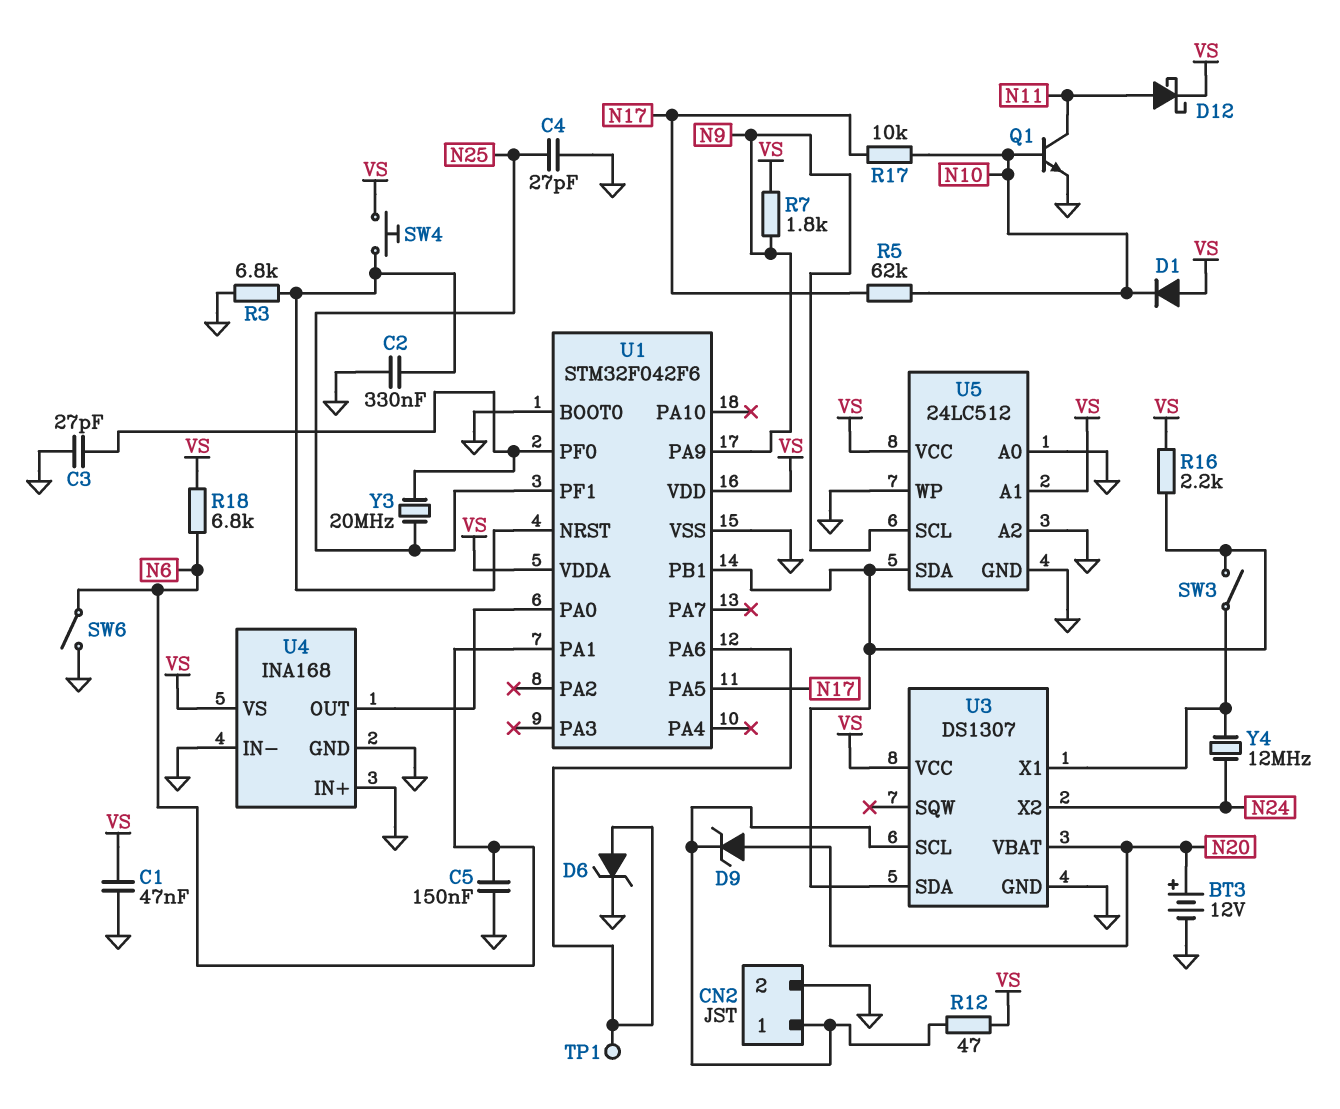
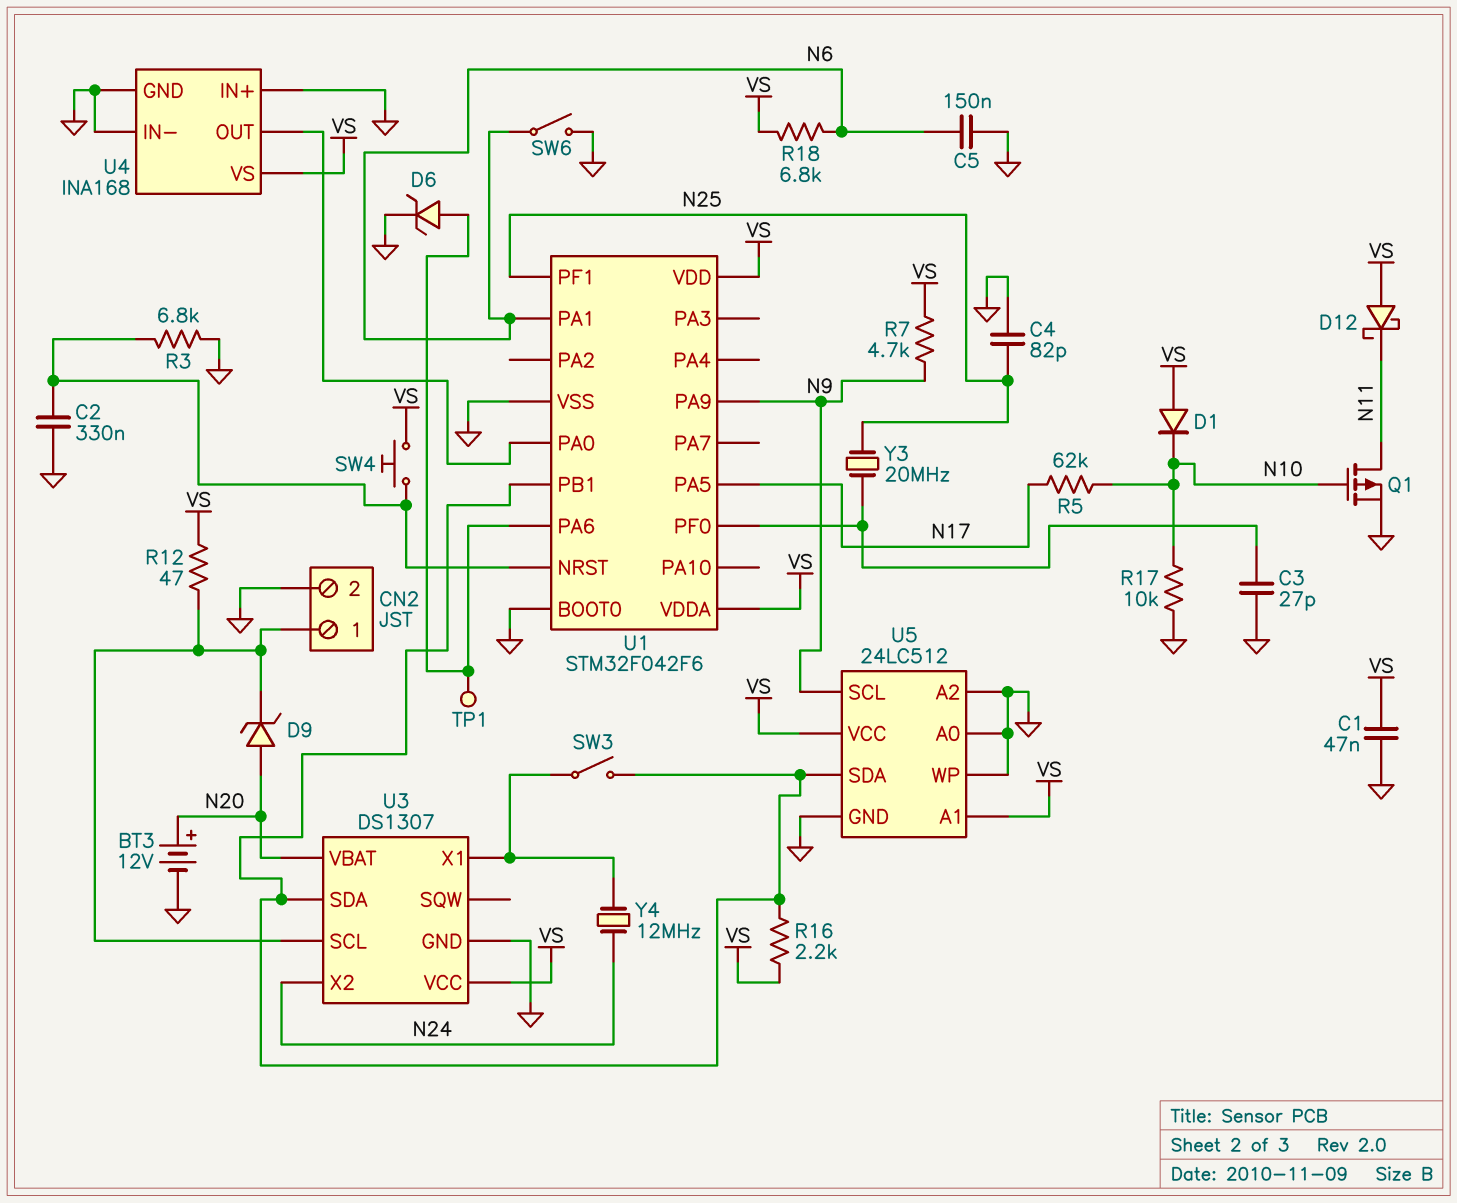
C4: 27pF (GND, N25) -> 82pF (GND, N25)
D12: schottky (A N11, K VS) -> schottky (A VS, K N11)
Q1: NPN (B N10, C N11, E GND) -> PMOS (G N10, D N11, S GND)
R7: 1.8k (N9, VS) -> 4.7k (N9, VS)
R17: 10k (N10, N17) -> 10k (GND, N10)

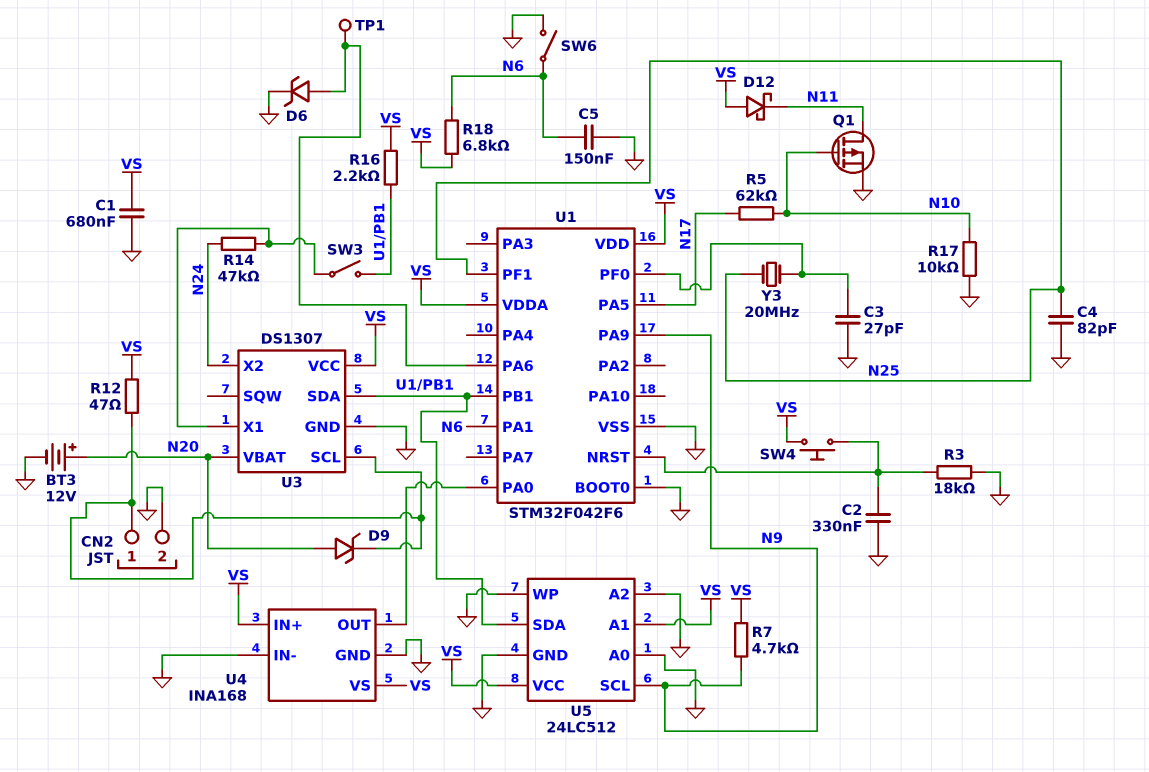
C1: 47nF (GND, VS) -> 680nF (GND, VS)
D1: diode (A VS, K N10) -> none
R3: 6.8k (GND, U1/NRST) -> 18k (GND, U1/NRST)
R14: none -> 47k (N24, U3/X1)
U4 pin IN+: GND -> VS
Y4: 12MHz (N24, U3/X1) -> none

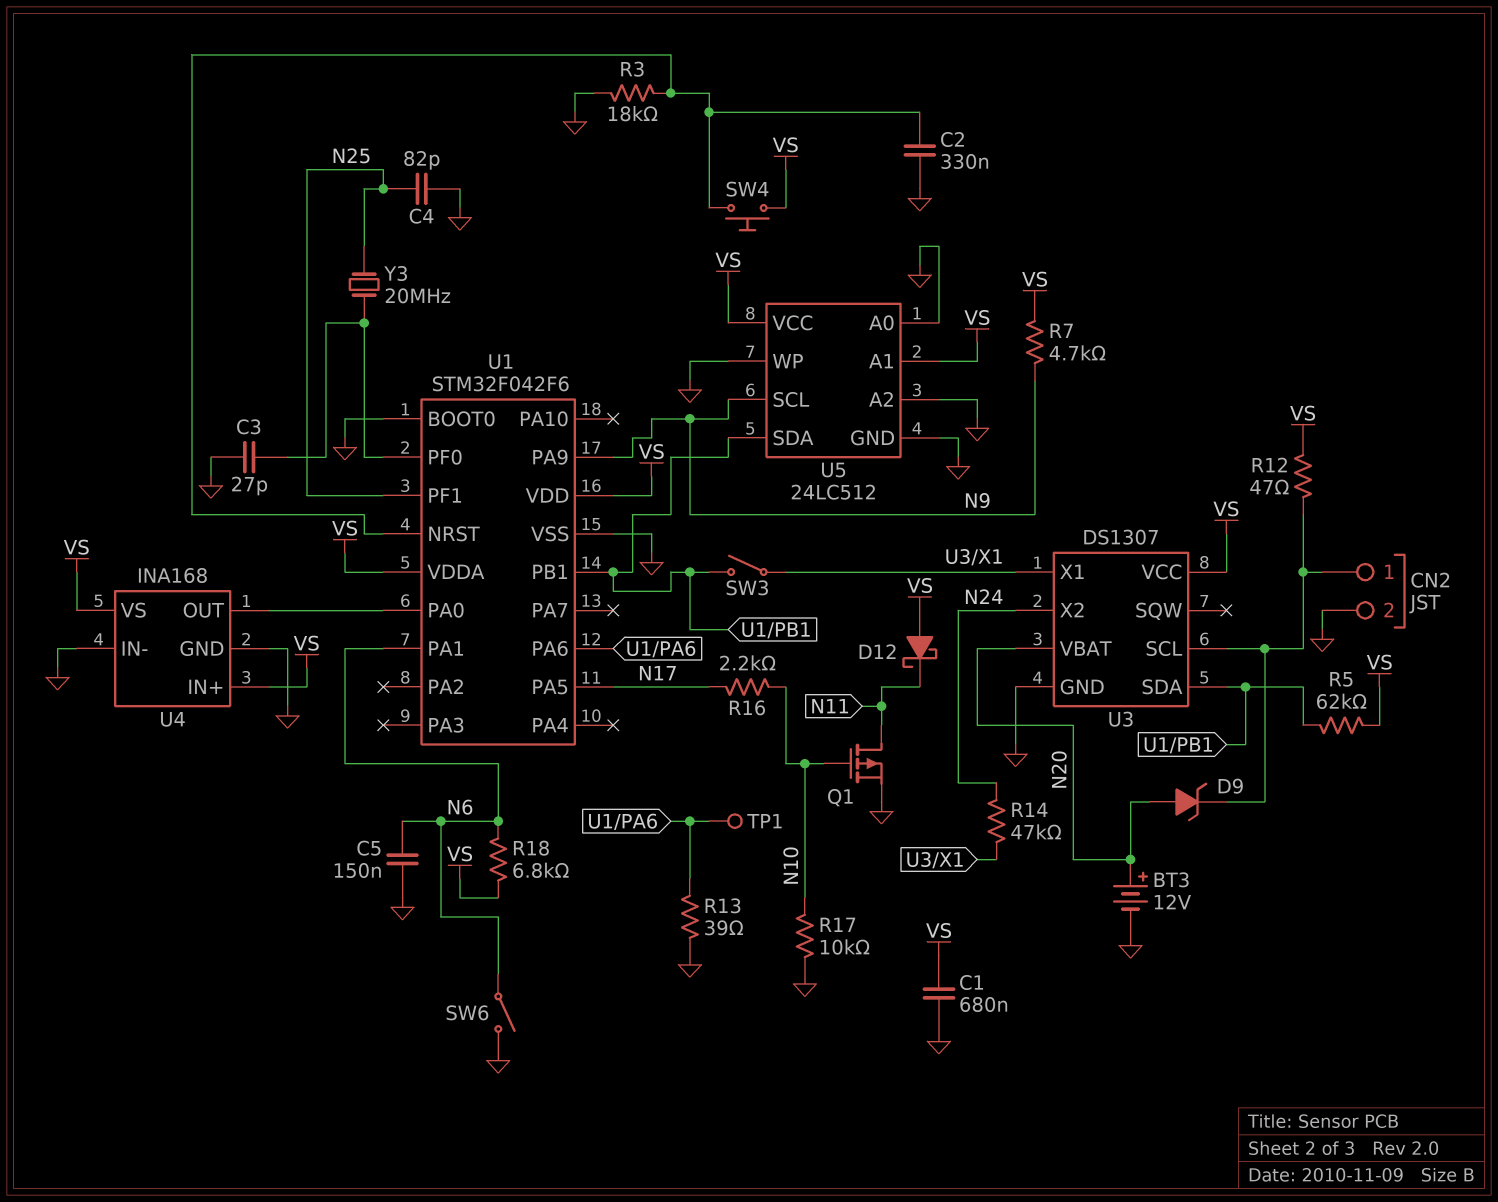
D6: zener (A U1/PA6, K GND) -> none
R5: 62k (N10, N17) -> 62k (U1/PB1, VS)
R13: none -> 39 (GND, U1/PA6)
R16: 2.2k (U1/PB1, VS) -> 2.2k (N10, N17)

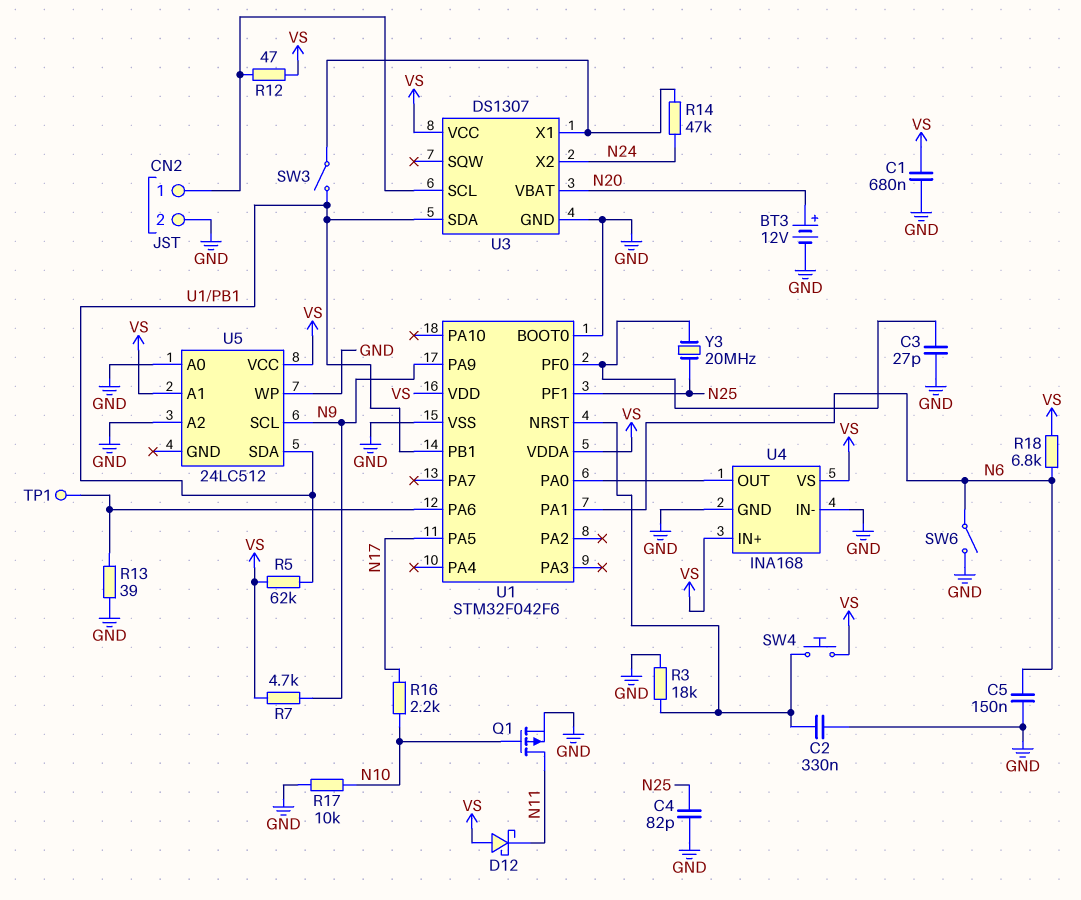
D9: zener (A N20, K CN2/1) -> none
U5 pin GND: GND -> none

